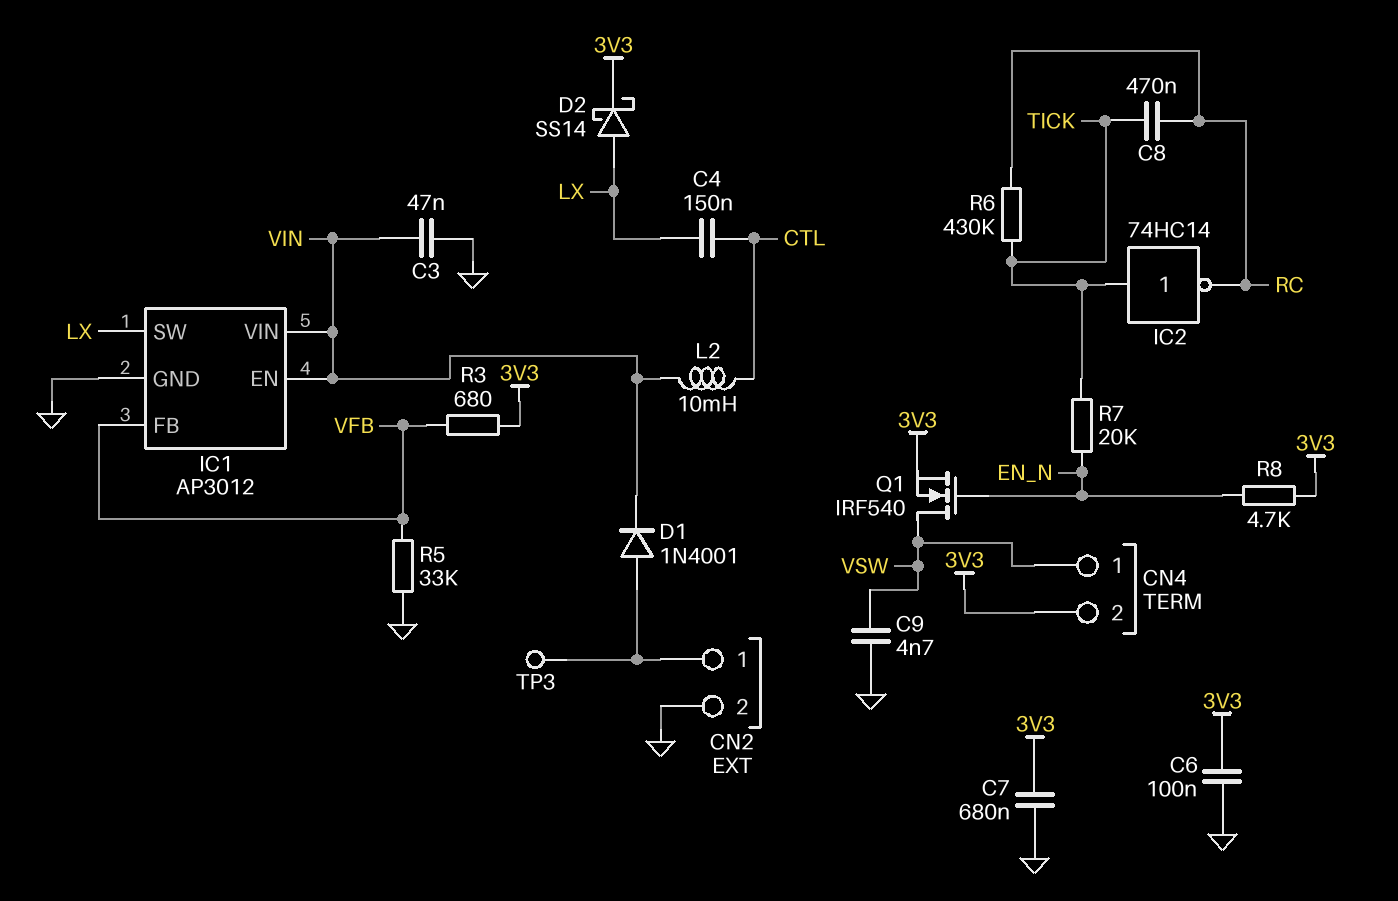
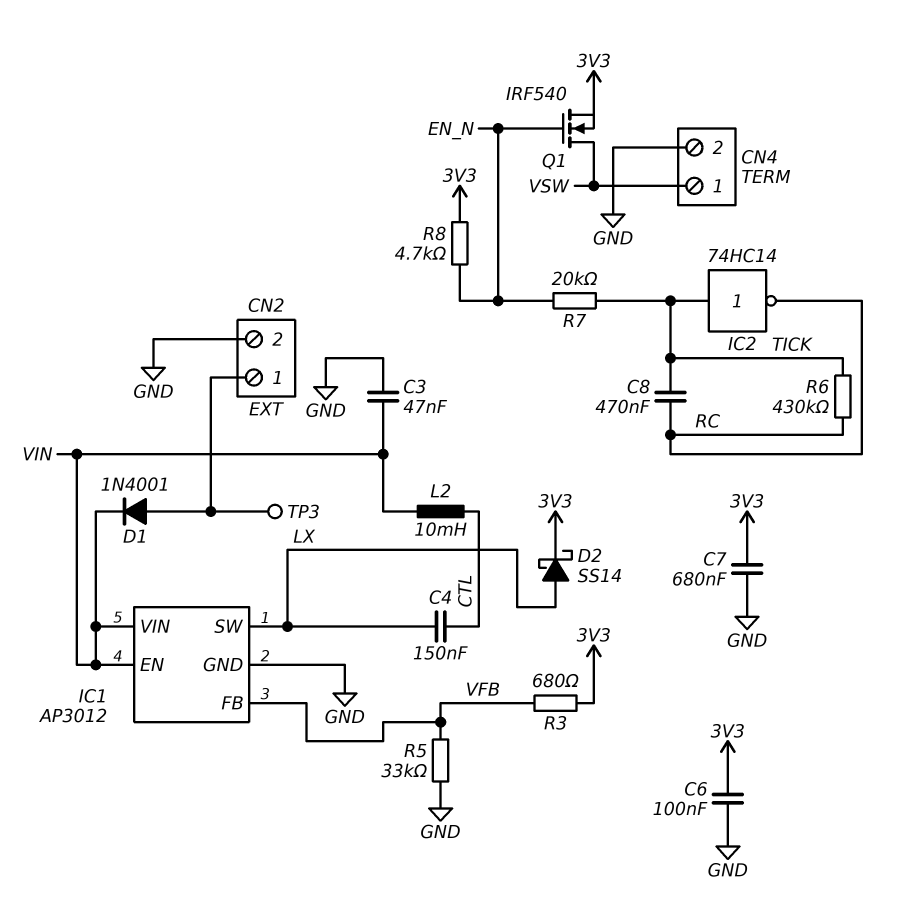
C9: 4.7nF (GND, VSW) -> none
CN4 pin 2: 3V3 -> GND

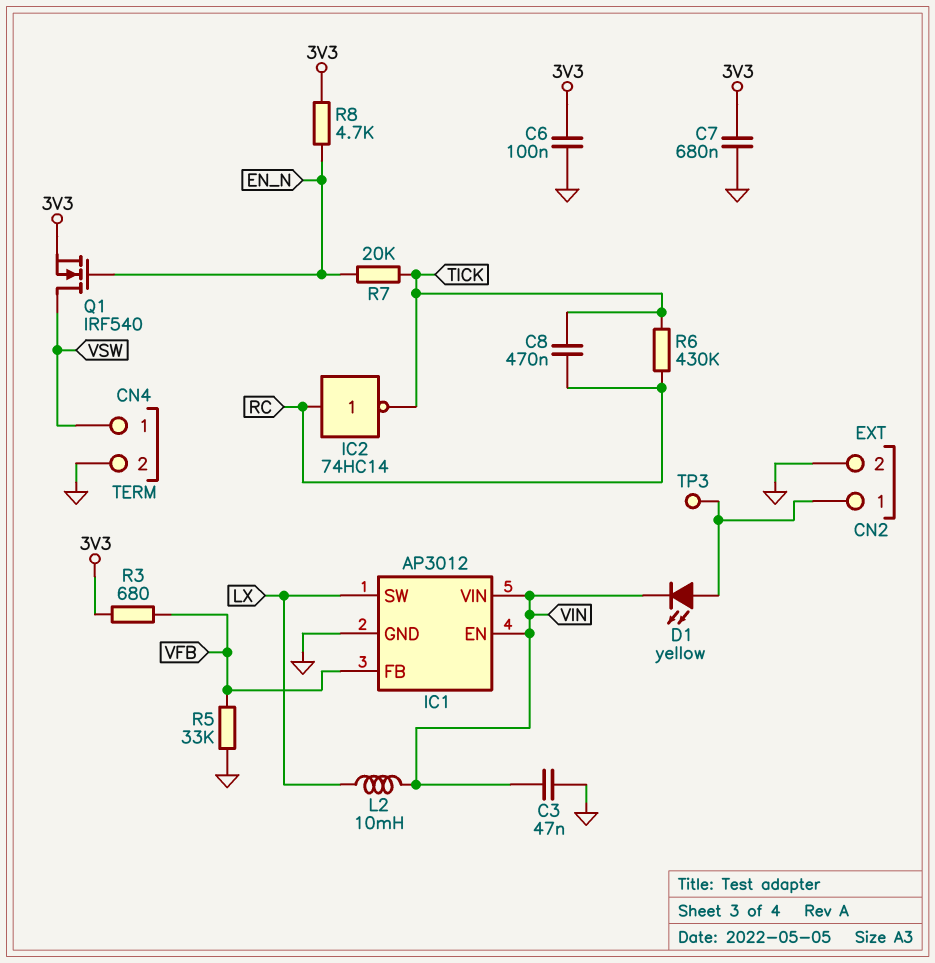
C4: 150nF (CTL, LX) -> none
D1: diode 1N4001 (A CN2/1, K VIN) -> LED yellow (A CN2/1, K VIN)
D2: schottky SS14 (A LX, K 3V3) -> none
IC2: NOT 74HC14 (in TICK, out RC) -> NOT 74HC14 (in RC, out TICK)
L2: 10mH (CTL, VIN) -> 10mH (LX, VIN)

